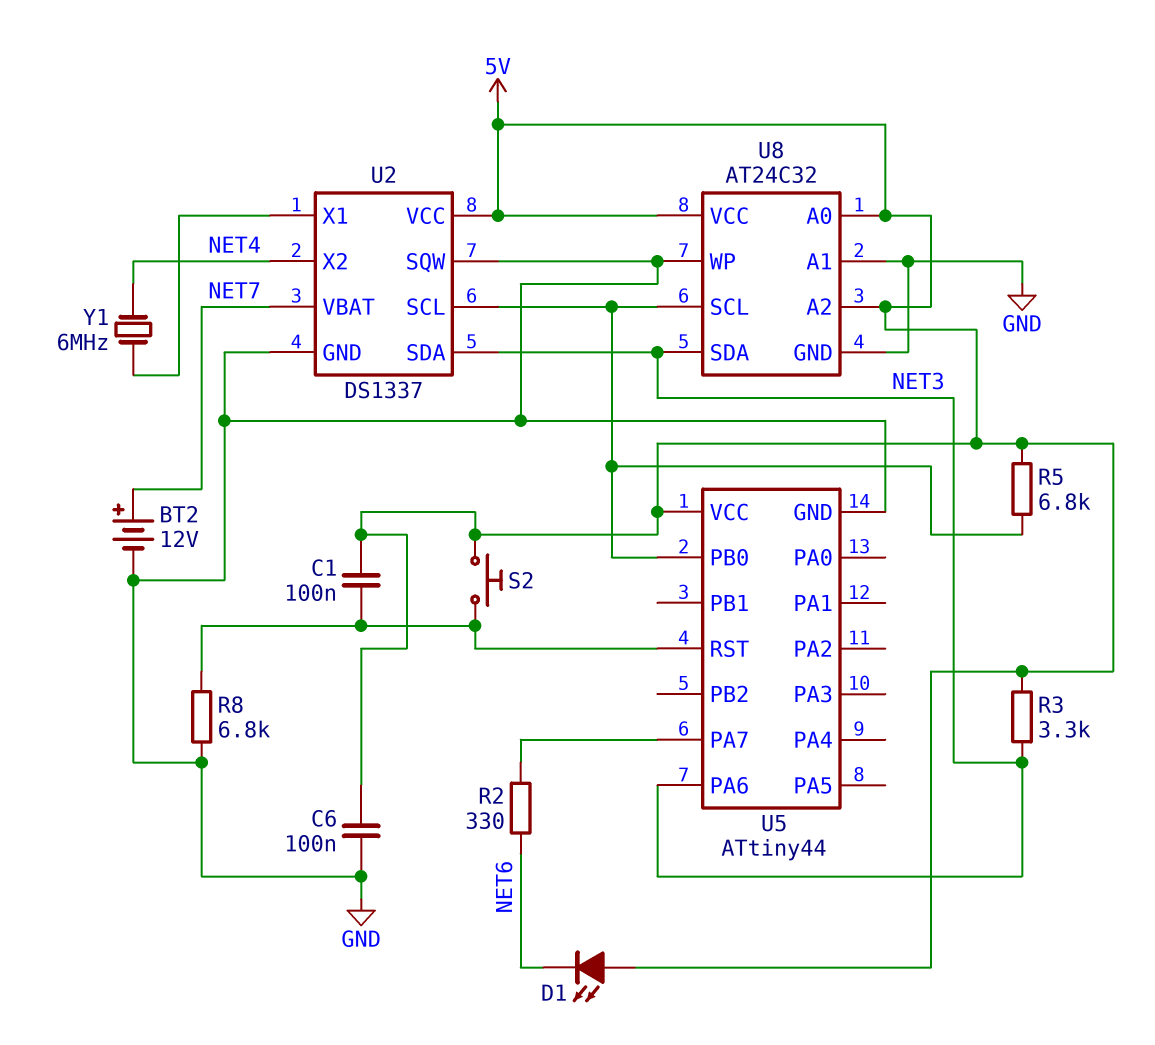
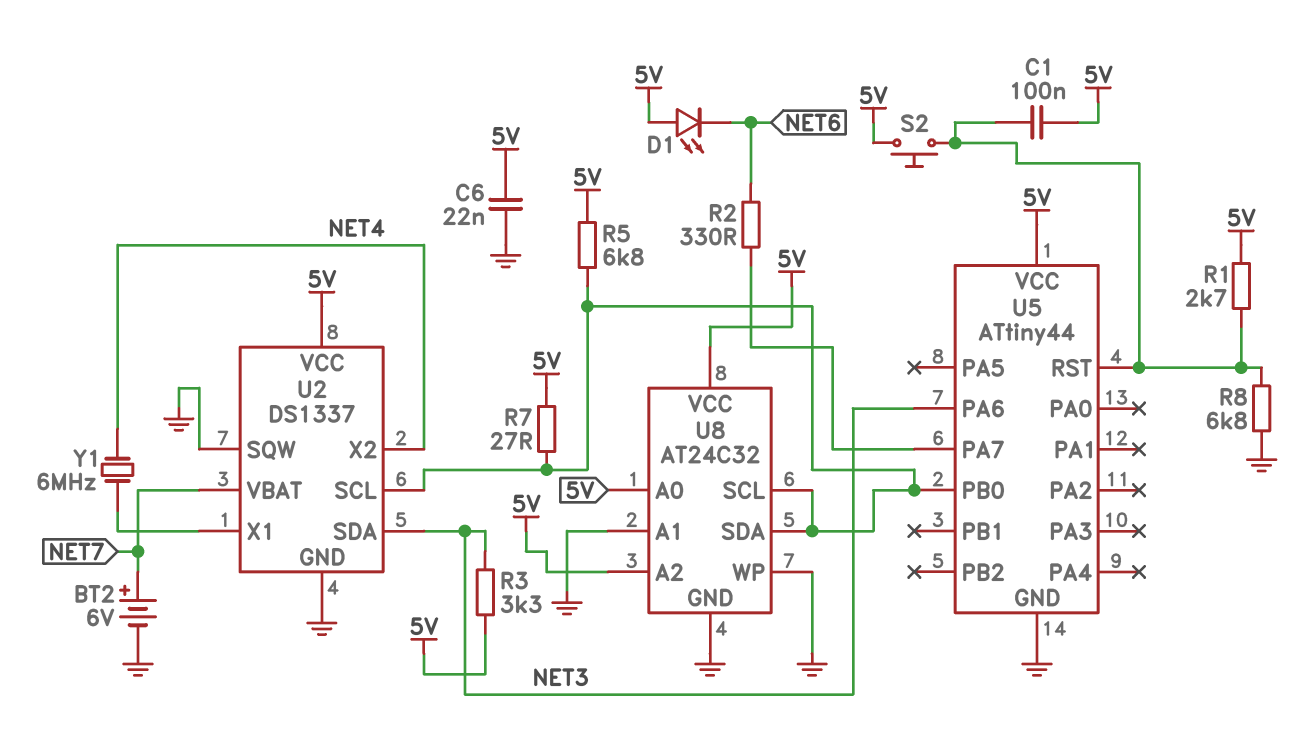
BT2: 12V (plus NET7, minus GND) -> 6V (plus NET7, minus GND)
C6: 100nF (5V, GND) -> 22nF (5V, GND)
R1: none -> 2.7k (5V, U5/RST)
R7: none -> 27 (5V, U2/SCL)
U8 pin SDA: NET3 -> U2/SCL

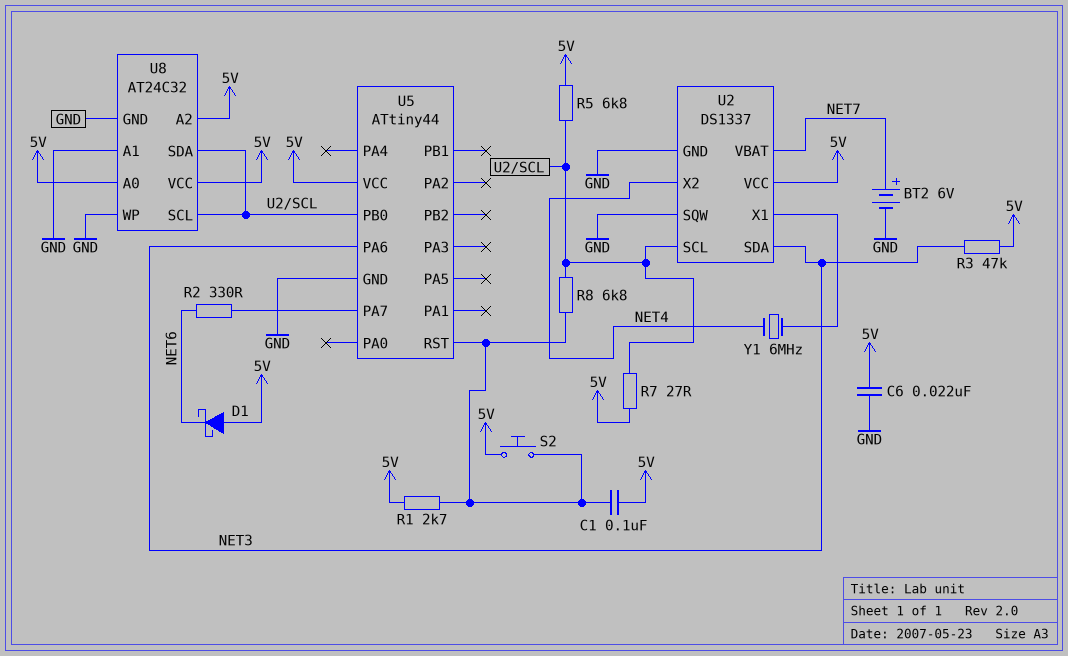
D1: LED (A 5V, K NET6) -> schottky (A 5V, K NET6)
R3: 3.3k (5V, NET3) -> 47k (5V, NET3)
R8: 6.8k (GND, U5/RST) -> 6.8k (U2/SCL, U5/RST)

